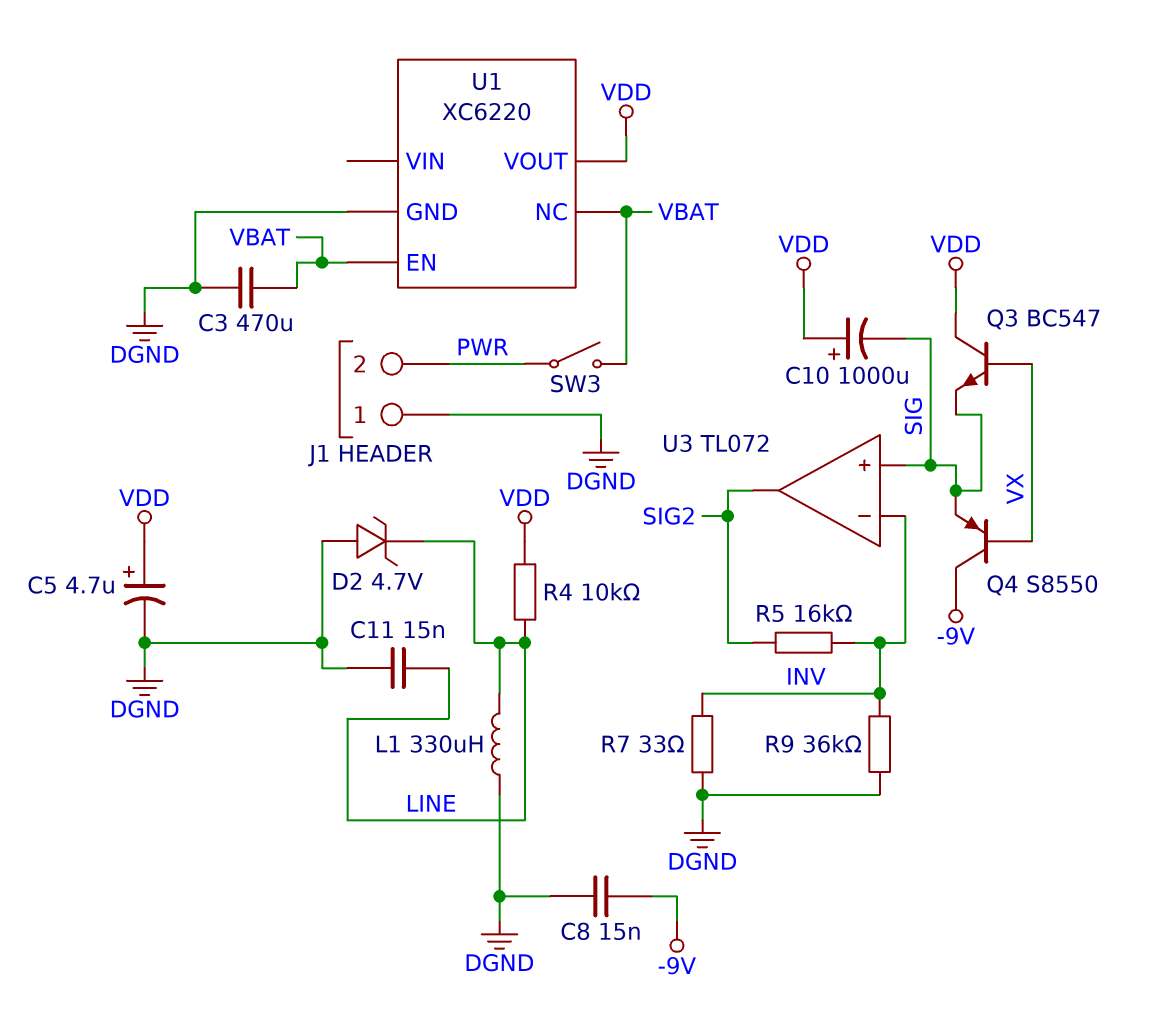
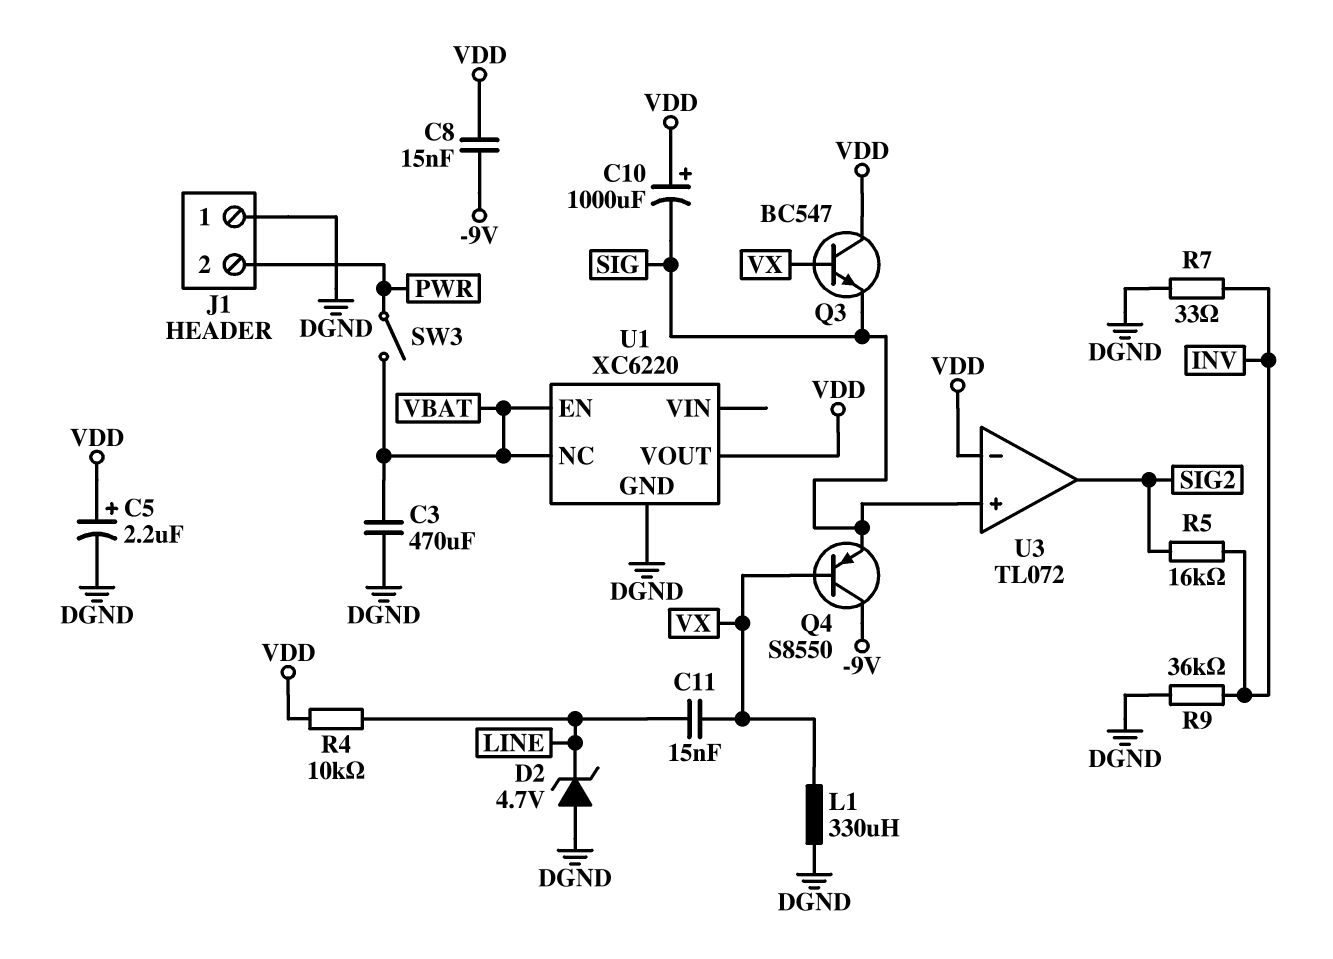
C5: 4.7uF (plus VDD, minus DGND) -> 2.2uF (plus VDD, minus DGND)
C8: 15nF (-9V, DGND) -> 15nF (-9V, VDD)
C11: 15nF (DGND, LINE) -> 15nF (LINE, VX)
L1: 330uH (DGND, LINE) -> 330uH (DGND, VX)
U3 pin in-: INV -> VDD

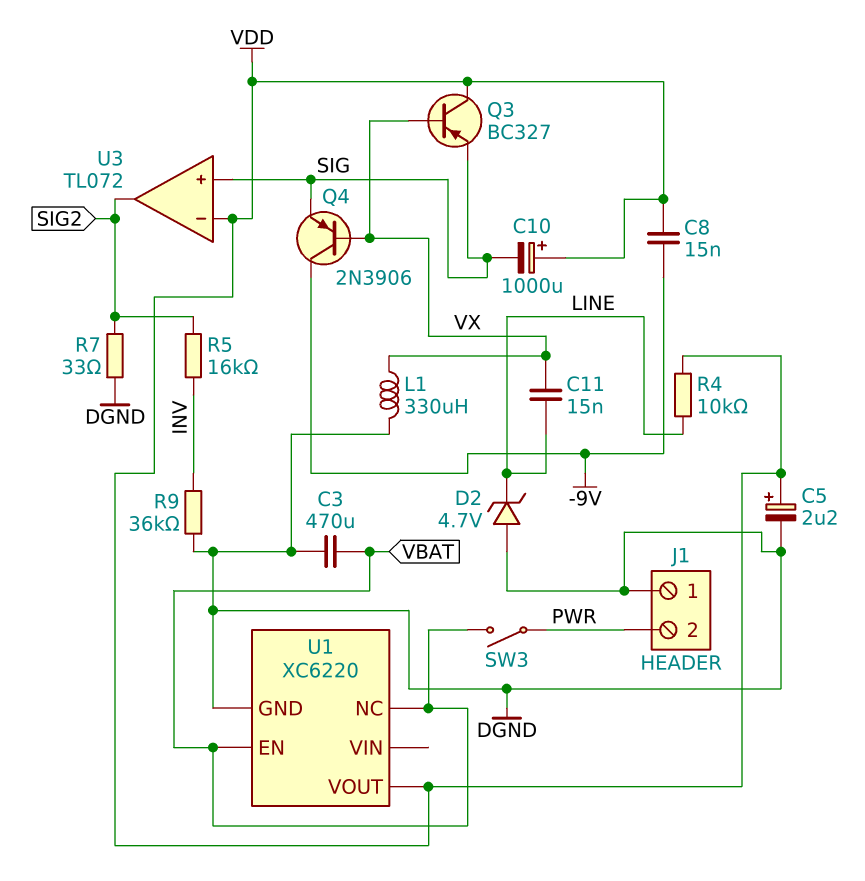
Q3: NPN BC547 (B VX, C VDD, E SIG) -> PNP BC327 (B VX, C VDD, E SIG)
Q4: PNP S8550 (B VX, C -9V, E SIG) -> PNP 2N3906 (B VX, C -9V, E SIG)
R7: 33 (DGND, INV) -> 33 (DGND, SIG2)

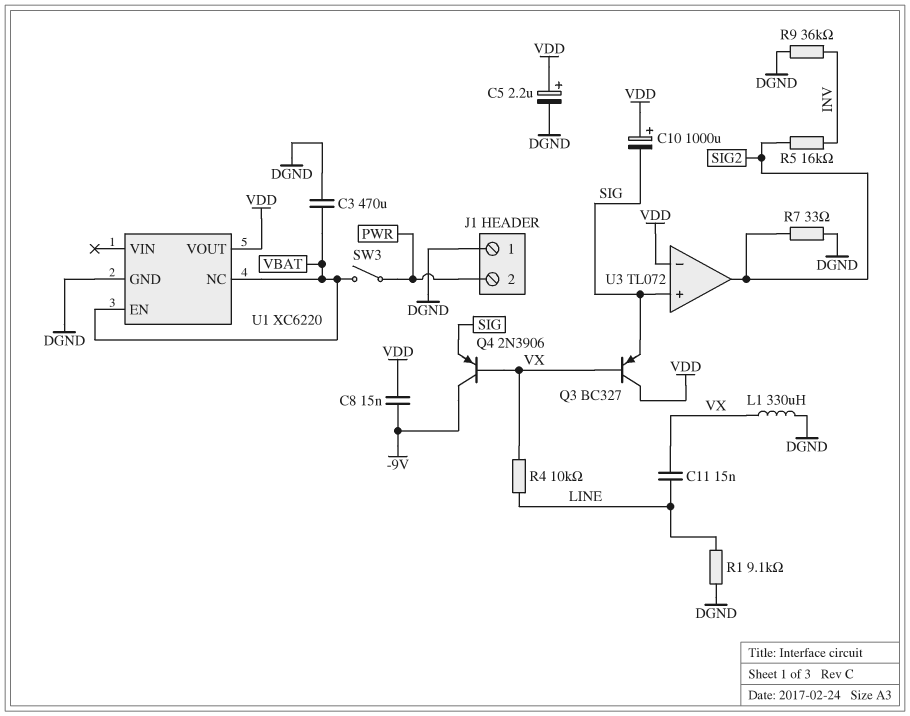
D2: zener 4.7V (A DGND, K LINE) -> none
R1: none -> 9.1k (DGND, LINE)
R4: 10k (LINE, VDD) -> 10k (LINE, VX)

